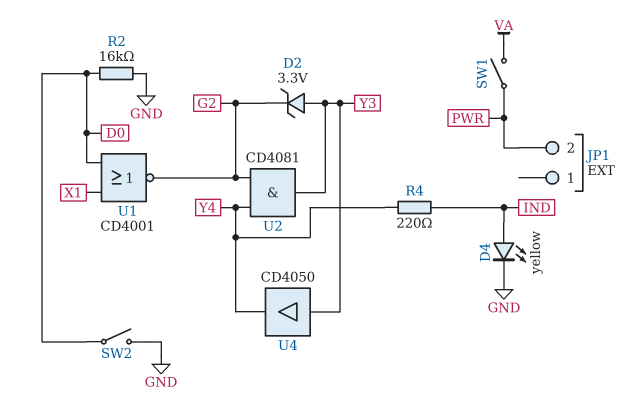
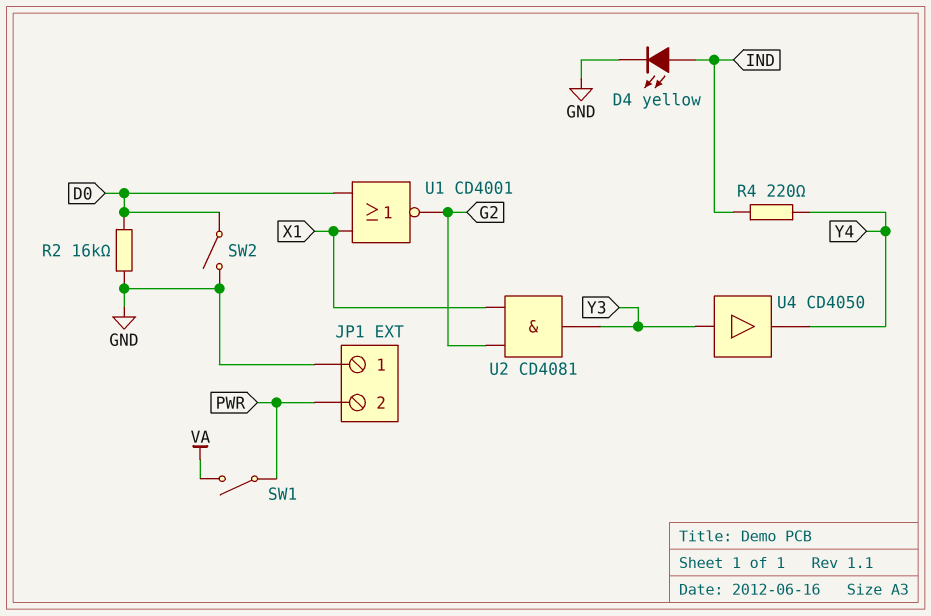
D2: zener 3.3V (A Y3, K G2) -> none
JP1 pin 1: none -> GND
U2: AND CD4081 (in G2, in Y4, out Y3) -> AND CD4081 (in G2, in X1, out Y3)

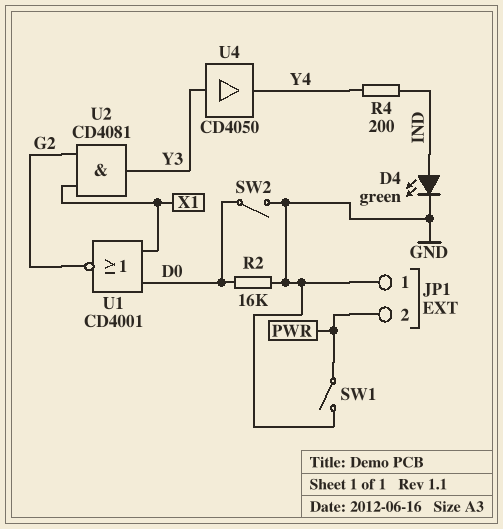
D4: LED yellow (A IND, K GND) -> LED green (A IND, K GND)
R4: 220 (IND, Y4) -> 200 (IND, Y4)
SW1: switch (PWR, VA) -> switch (GND, PWR)

